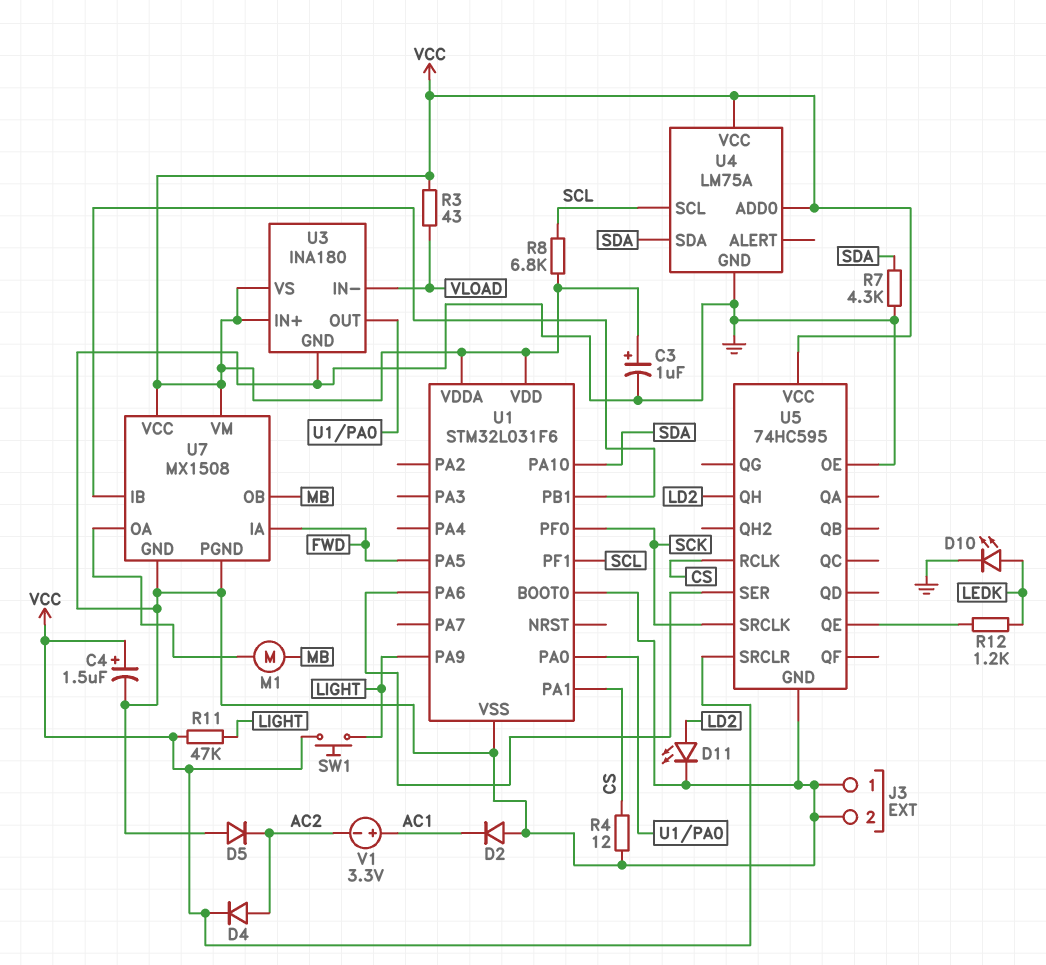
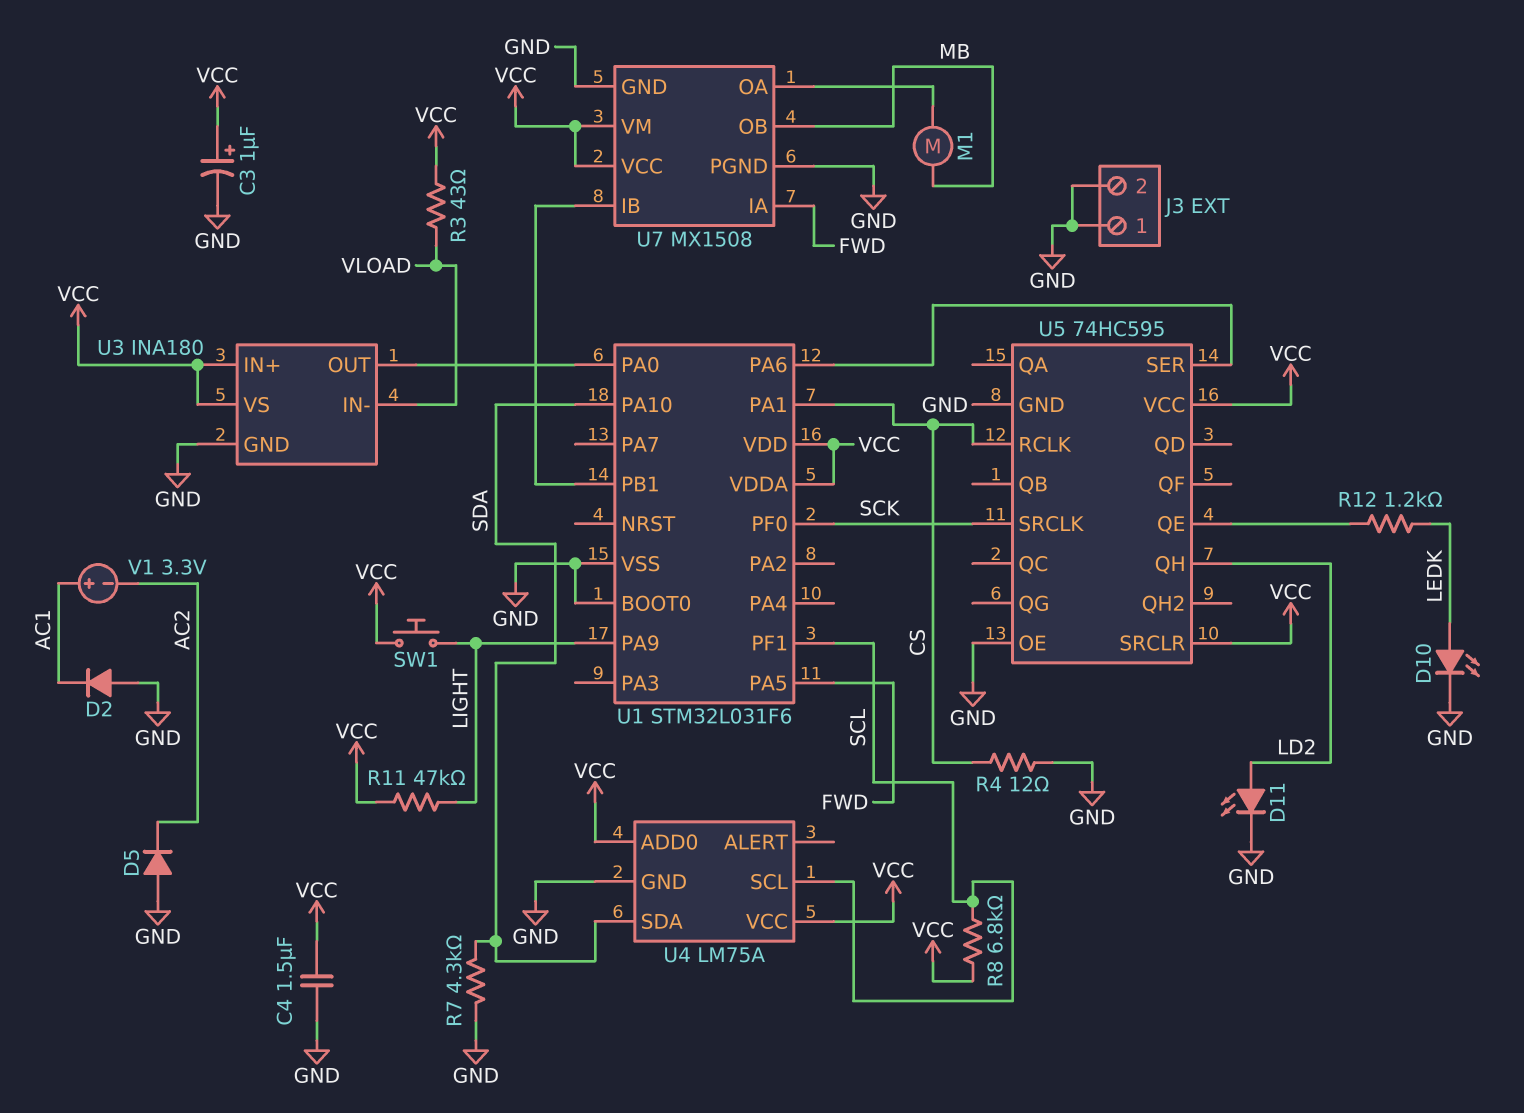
C4: 1.5uF (plus VCC, minus GND) -> 1.5uF (GND, VCC)
D4: diode (A AC2, K VCC) -> none

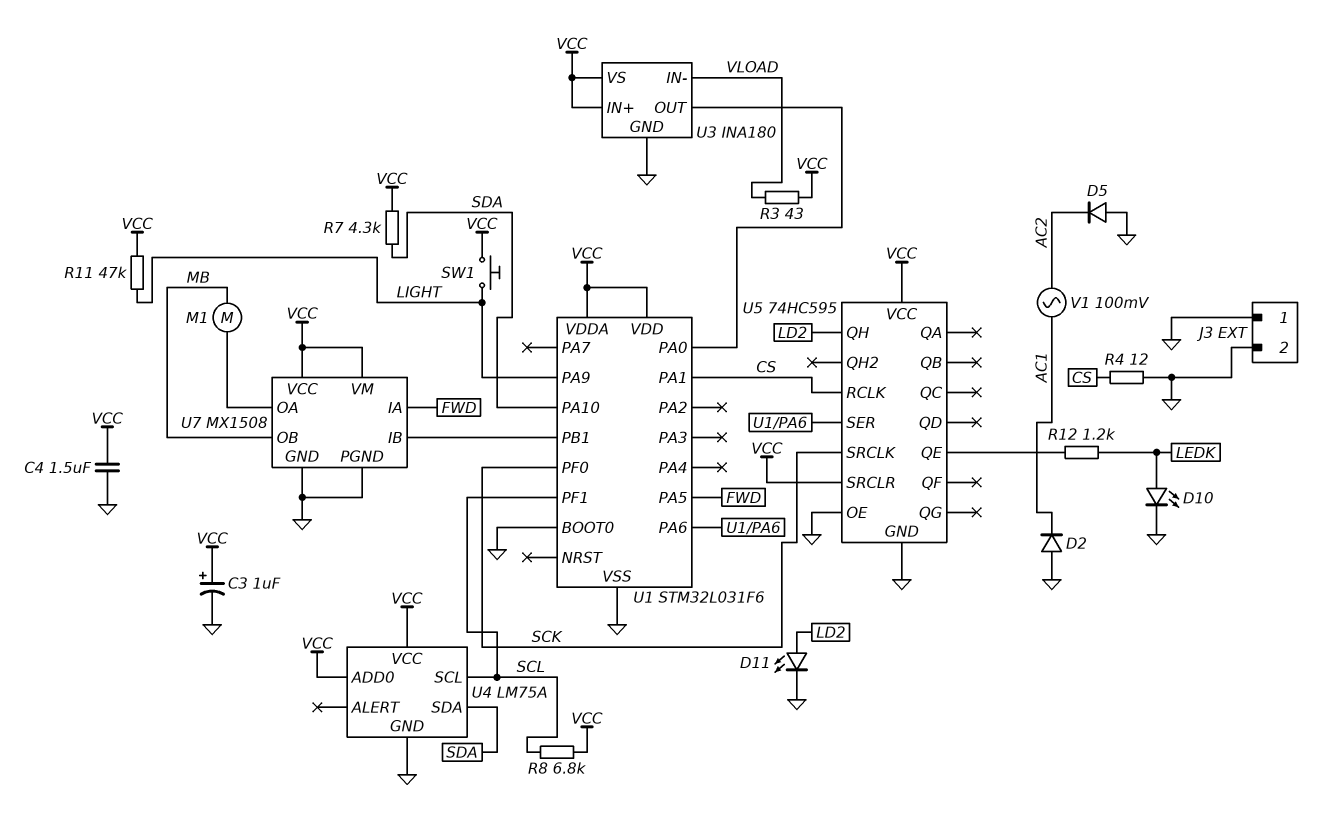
R7: 4.3k (GND, SDA) -> 4.3k (SDA, VCC)
V1: 3.3V (plus AC1, minus AC2) -> AC 100mV (AC1, AC2)

